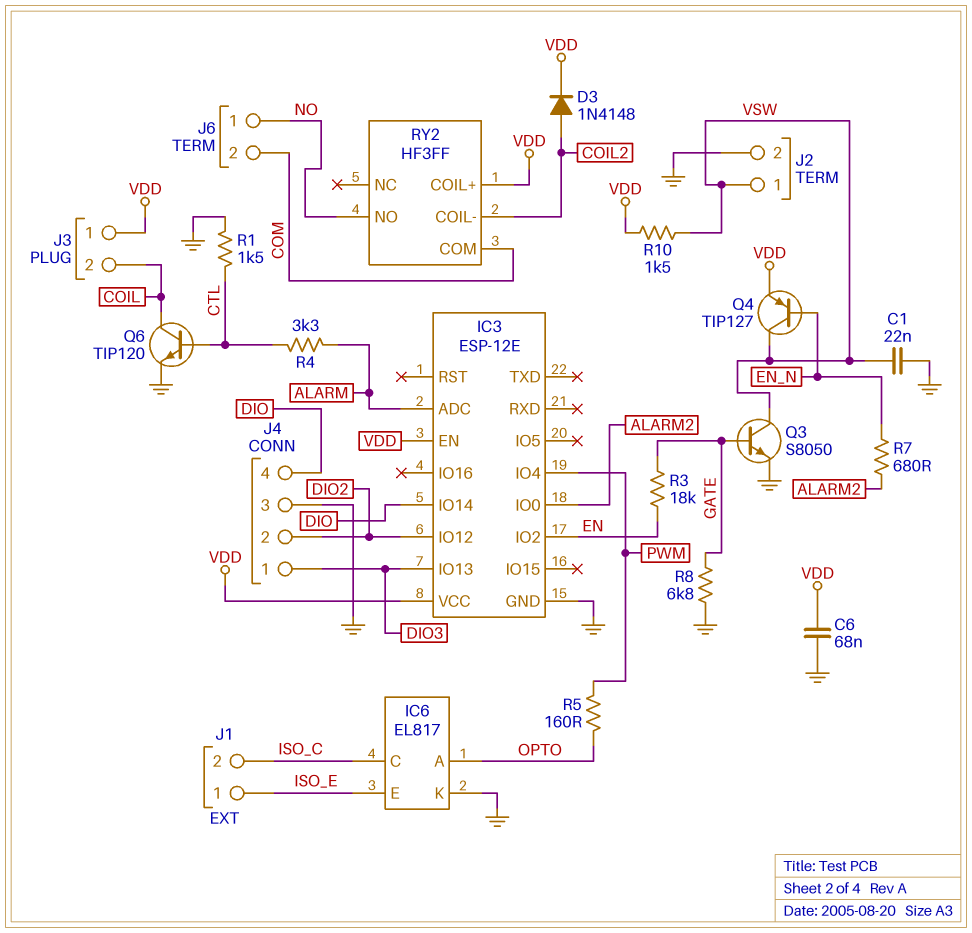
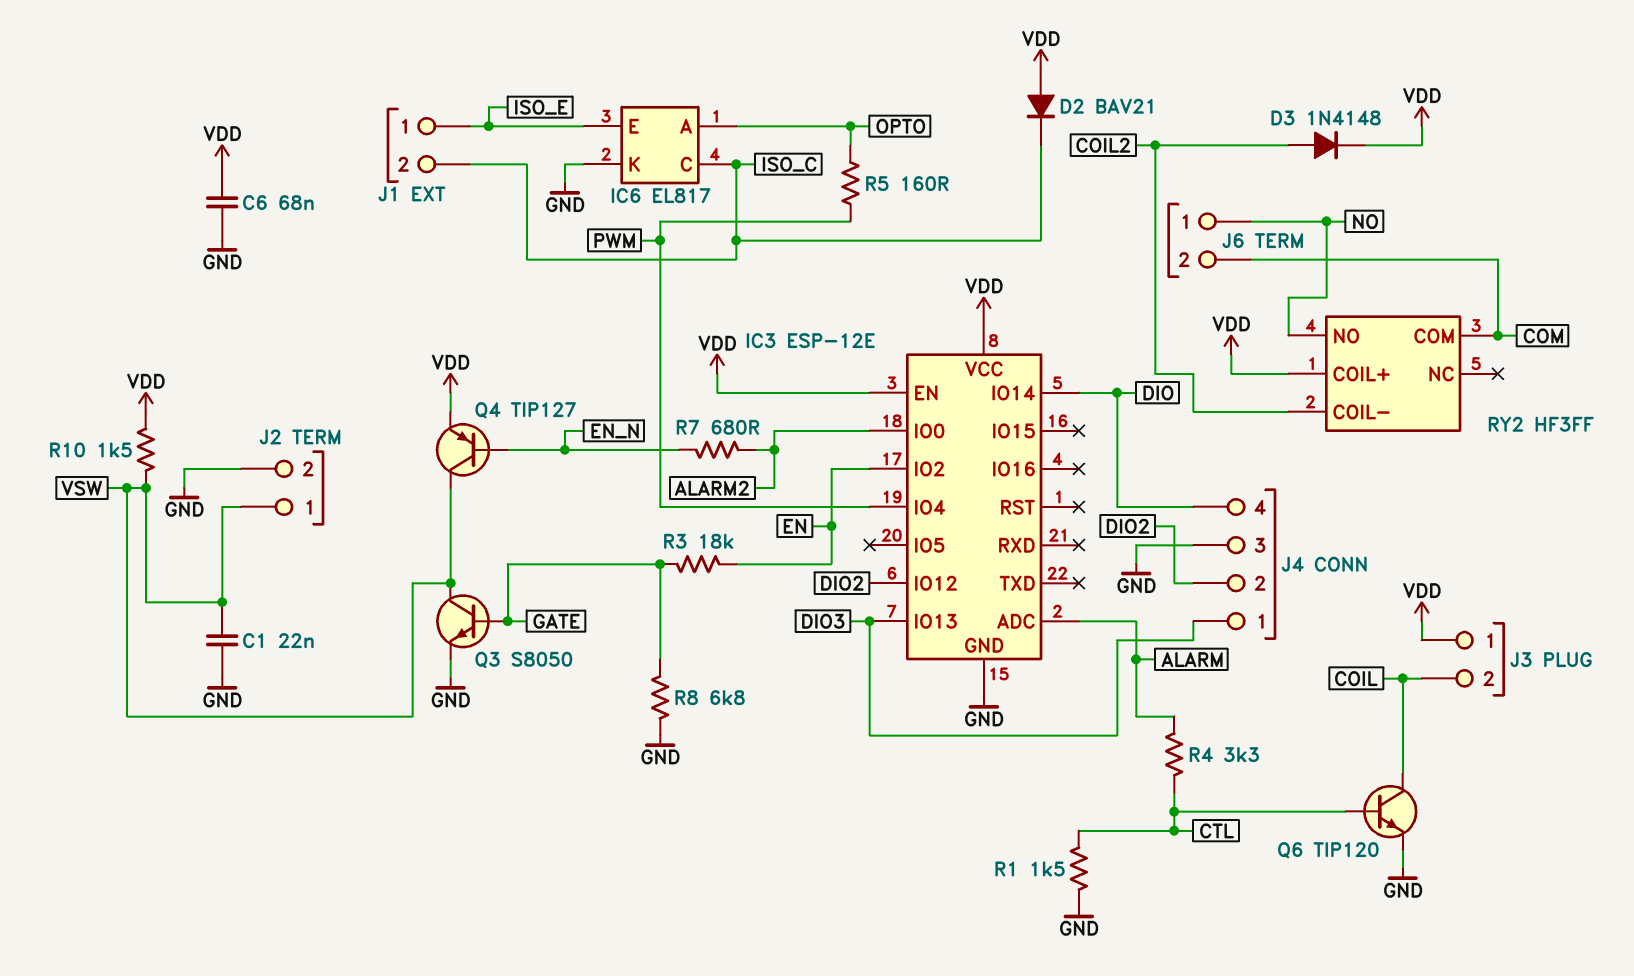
D2: none -> diode BAV21 (A VDD, K ISO_C)

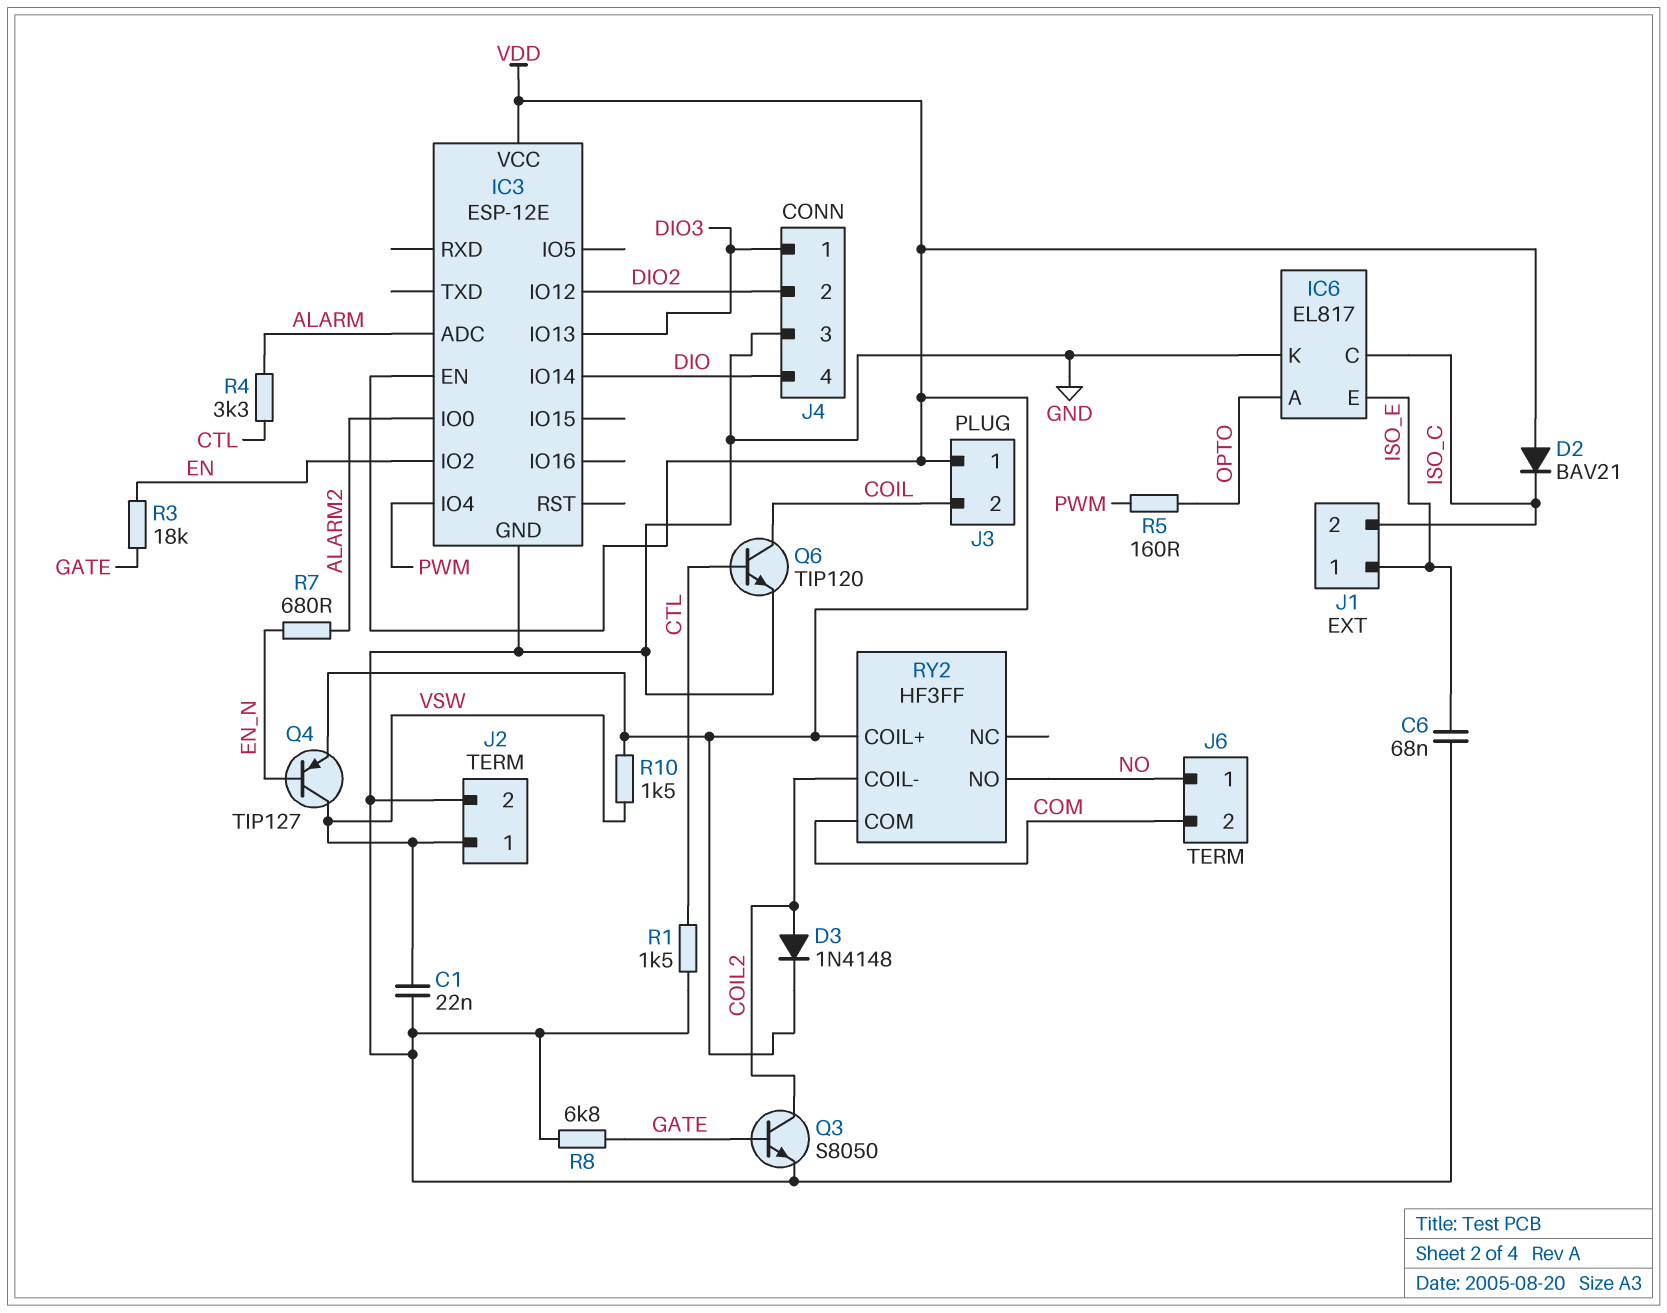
C6: 68nF (GND, VDD) -> 68nF (GND, ISO_E)
Q3: NPN S8050 (B GATE, C VSW, E GND) -> NPN S8050 (B GATE, C COIL2, E GND)

